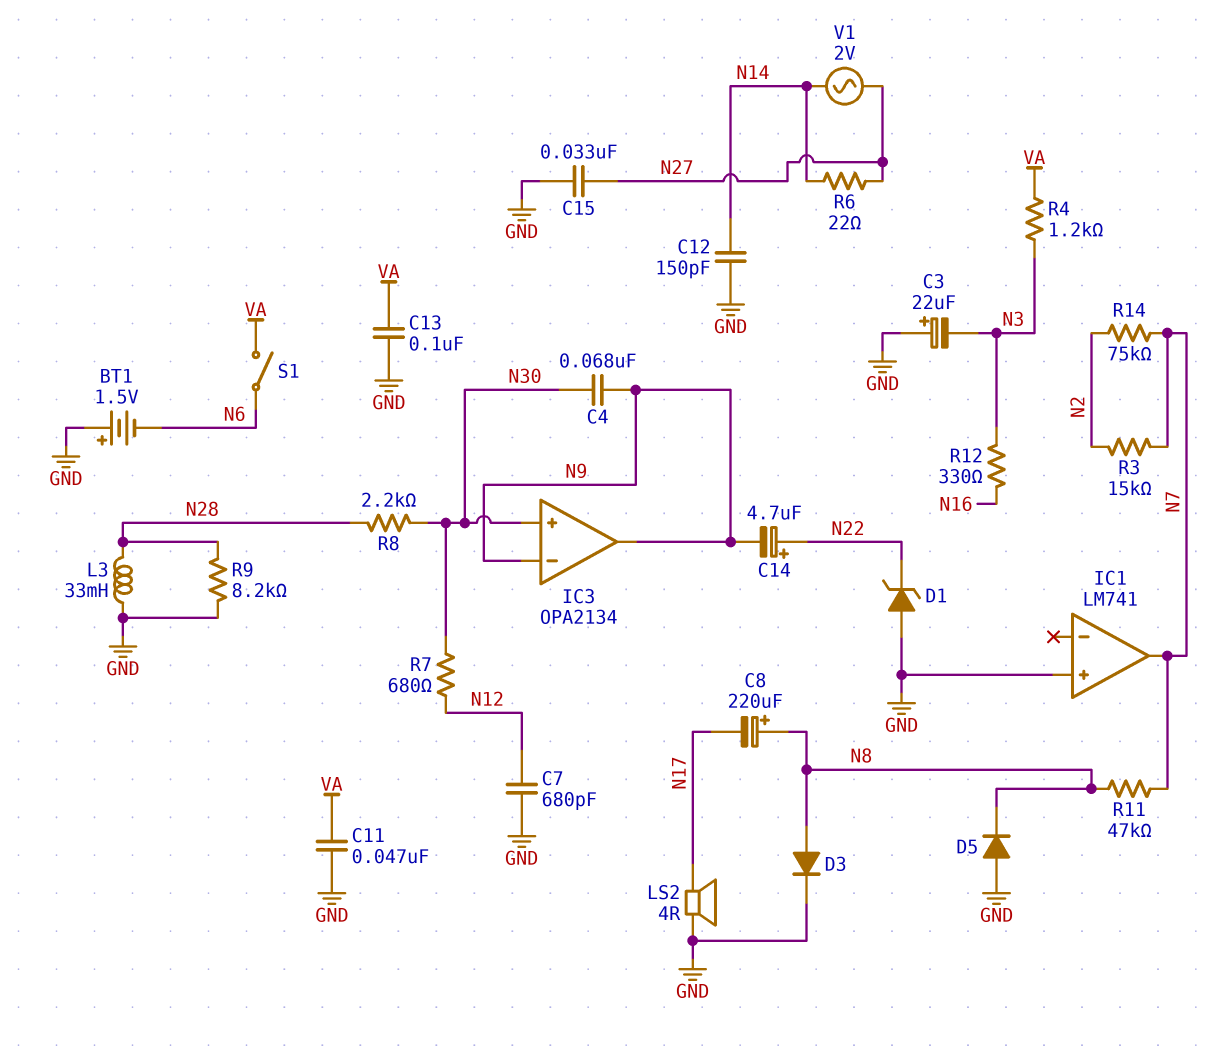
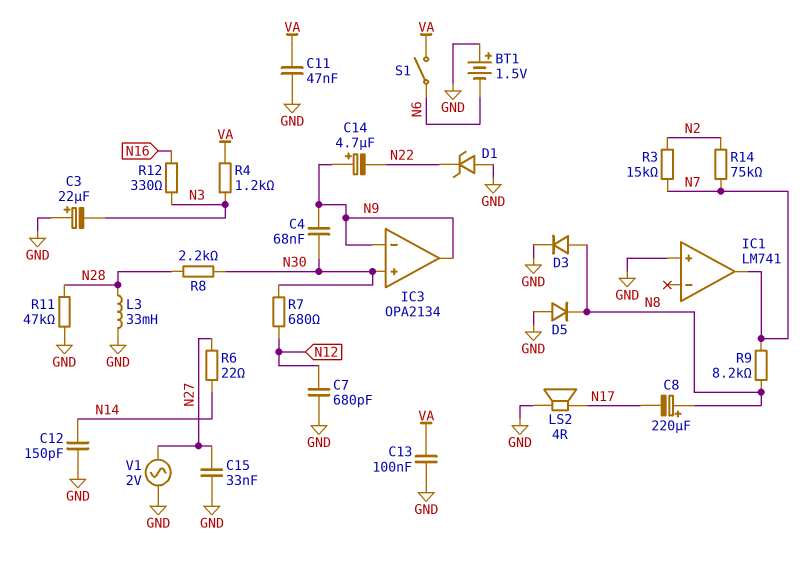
C14: 4.7uF (plus N22, minus N9) -> 4.7uF (plus N9, minus N22)
R9: 8.2k (GND, N28) -> 8.2k (N7, N8)
R11: 47k (N7, N8) -> 47k (GND, N28)
V1: AC 2V (N14, N27) -> AC 2V (GND, N27)

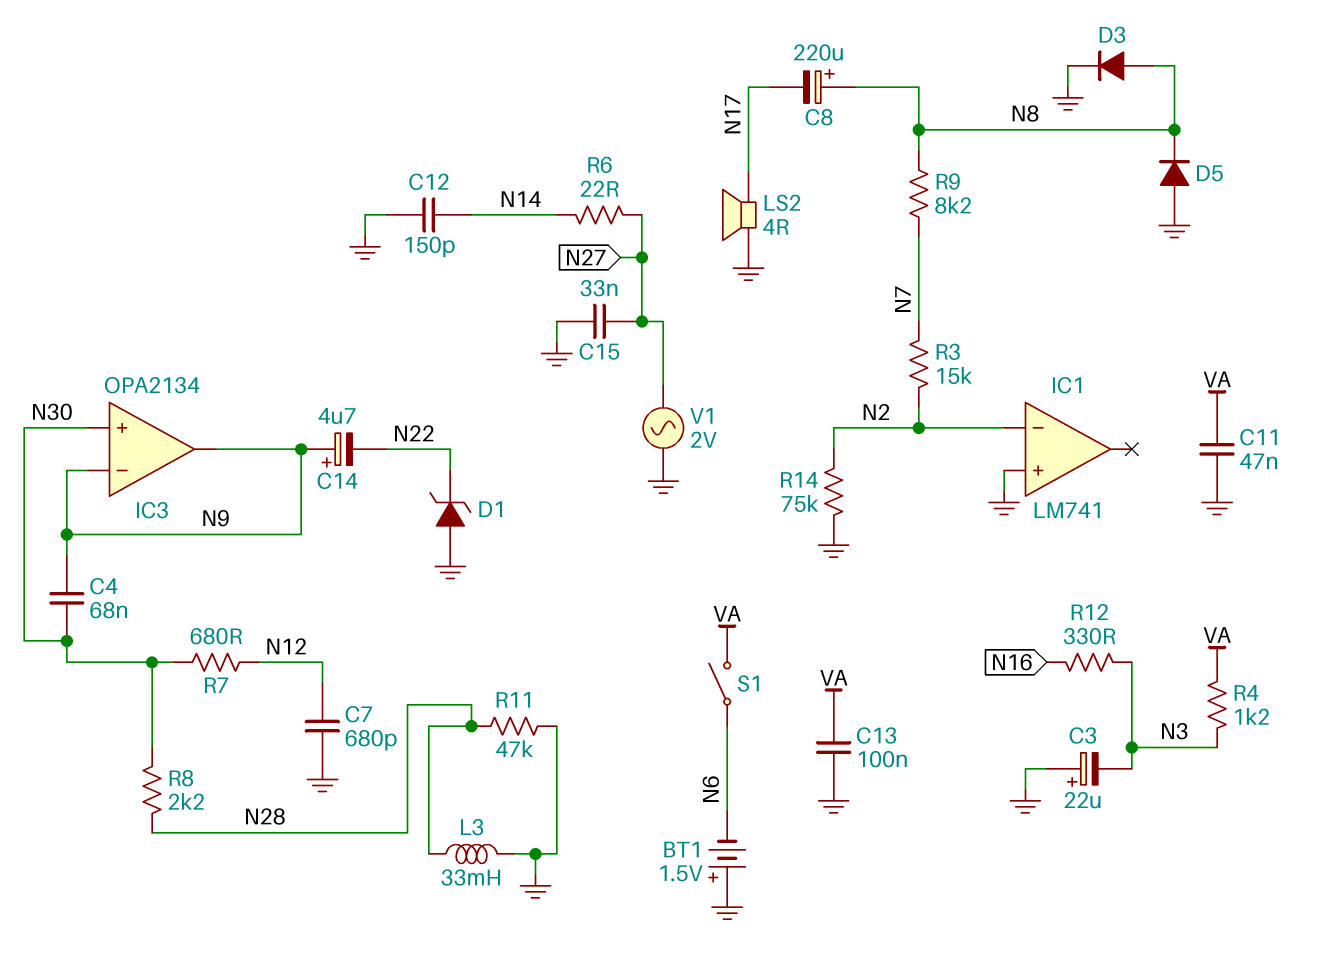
IC1 pin in-: none -> N2
IC1 pin out: N7 -> none
R14: 75k (N2, N7) -> 75k (GND, N2)

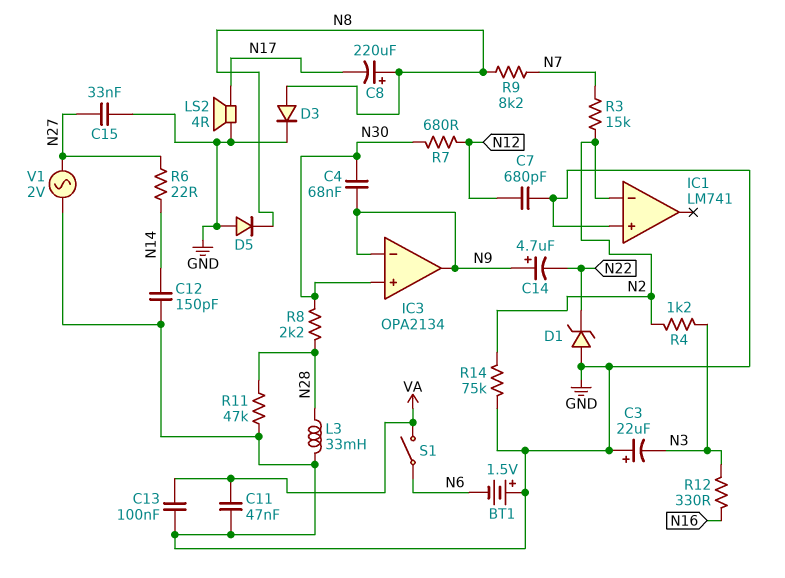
R4: 1.2k (N3, VA) -> 1.2k (N2, N3)

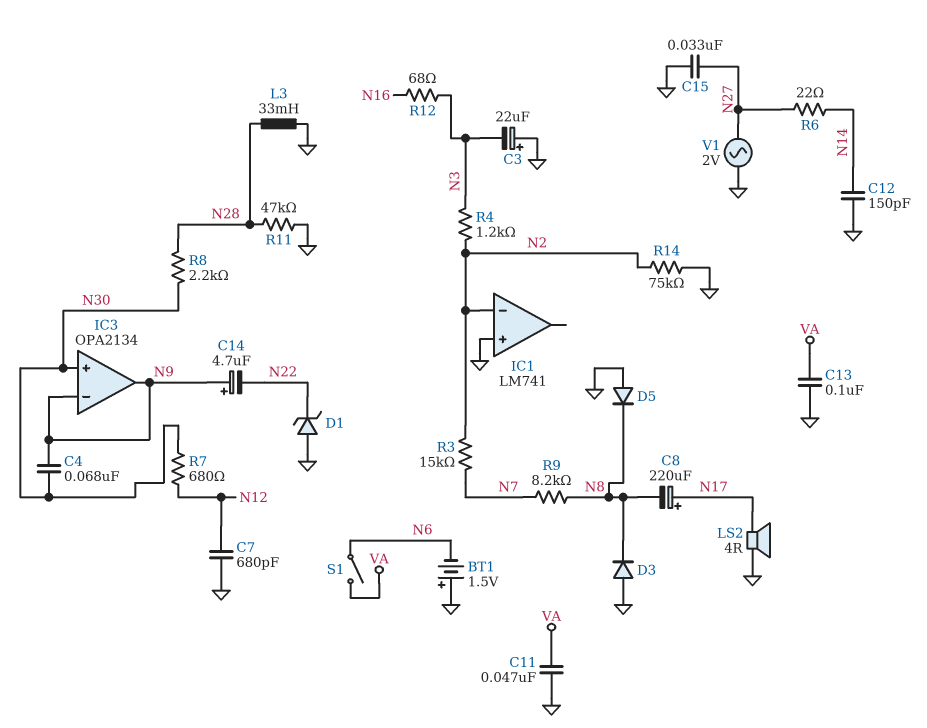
C8: 220uF (plus N8, minus N17) -> 220uF (plus N17, minus N8)
D3: diode (A N8, K GND) -> diode (A GND, K N8)
R12: 330 (N3, N16) -> 68 (N3, N16)

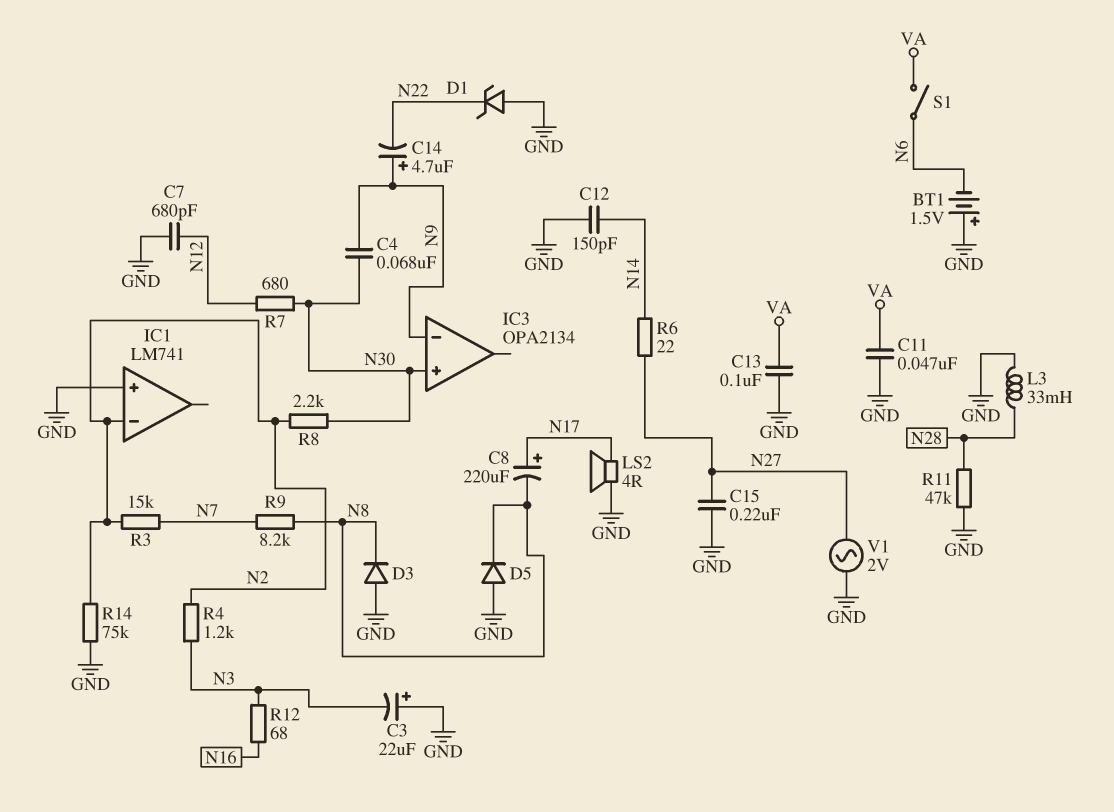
C15: 33nF (GND, N27) -> 220nF (GND, N27)
IC3 pin out: N9 -> none
R8: 2.2k (N28, N30) -> 2.2k (N2, N30)

